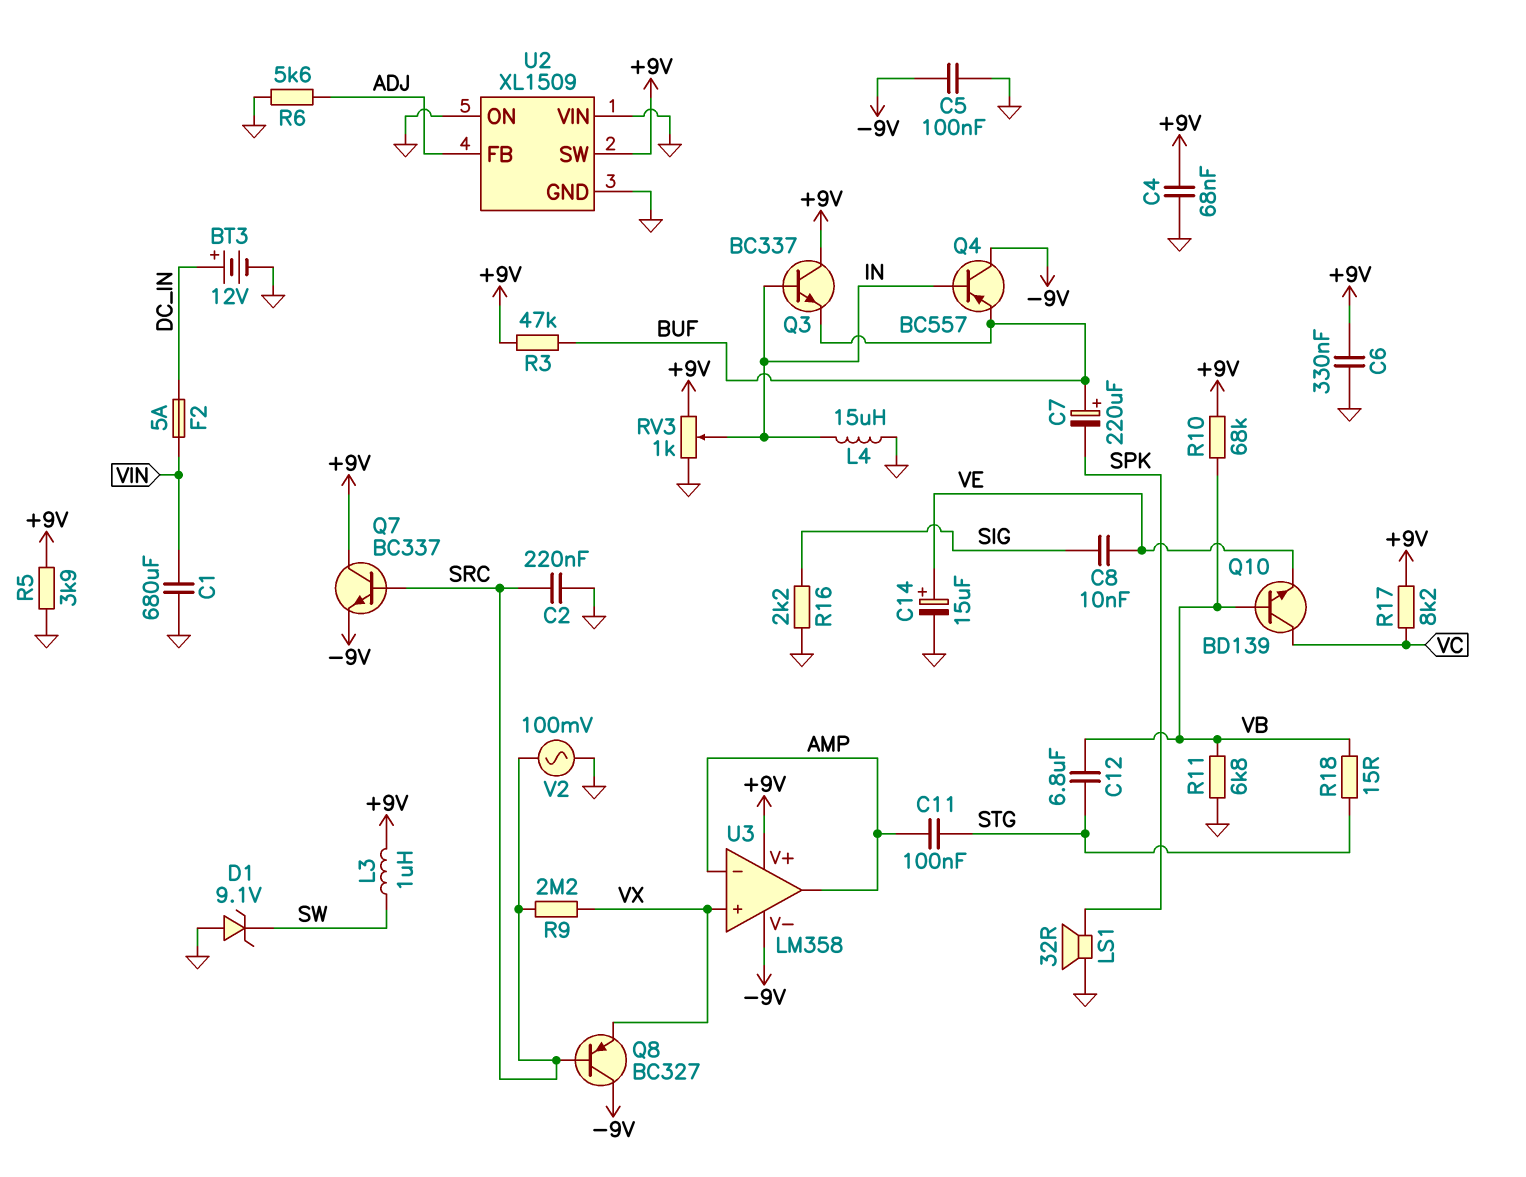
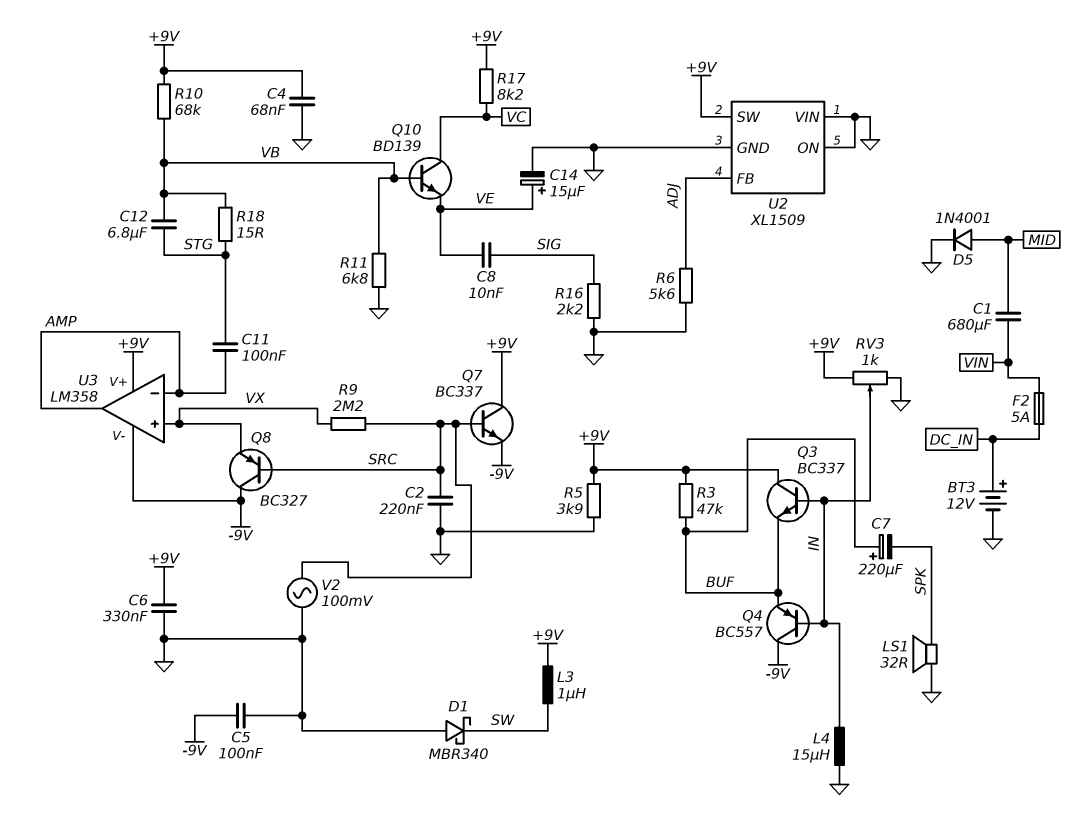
C1: 680uF (GND, VIN) -> 680uF (MID, VIN)
D1: zener 9.1V (A GND, K SW) -> schottky MBR340 (A GND, K SW)
D5: none -> diode 1N4001 (A MID, K GND)

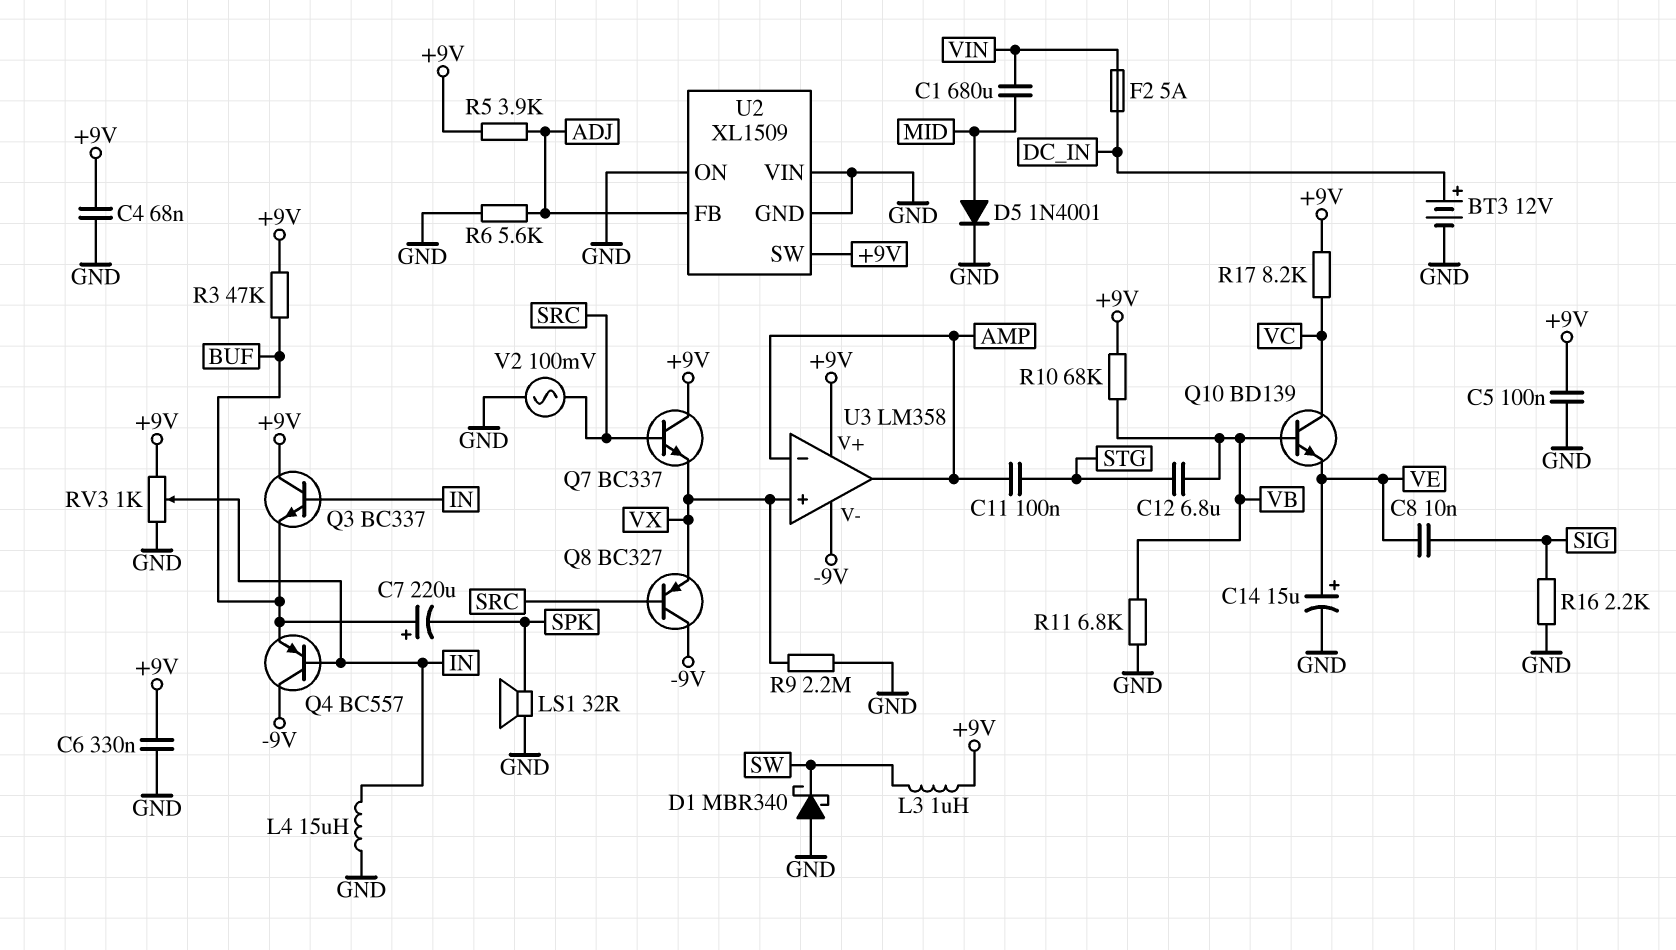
C2: 220nF (GND, SRC) -> none
C5: 100nF (-9V, GND) -> 100nF (+9V, GND)
Q7: NPN BC337 (B SRC, C +9V, E -9V) -> NPN BC337 (B SRC, C +9V, E VX)
R5: 3.9k (+9V, GND) -> 3.9k (+9V, ADJ)
R9: 2.2M (SRC, VX) -> 2.2M (GND, VX)
R18: 15 (STG, VB) -> none

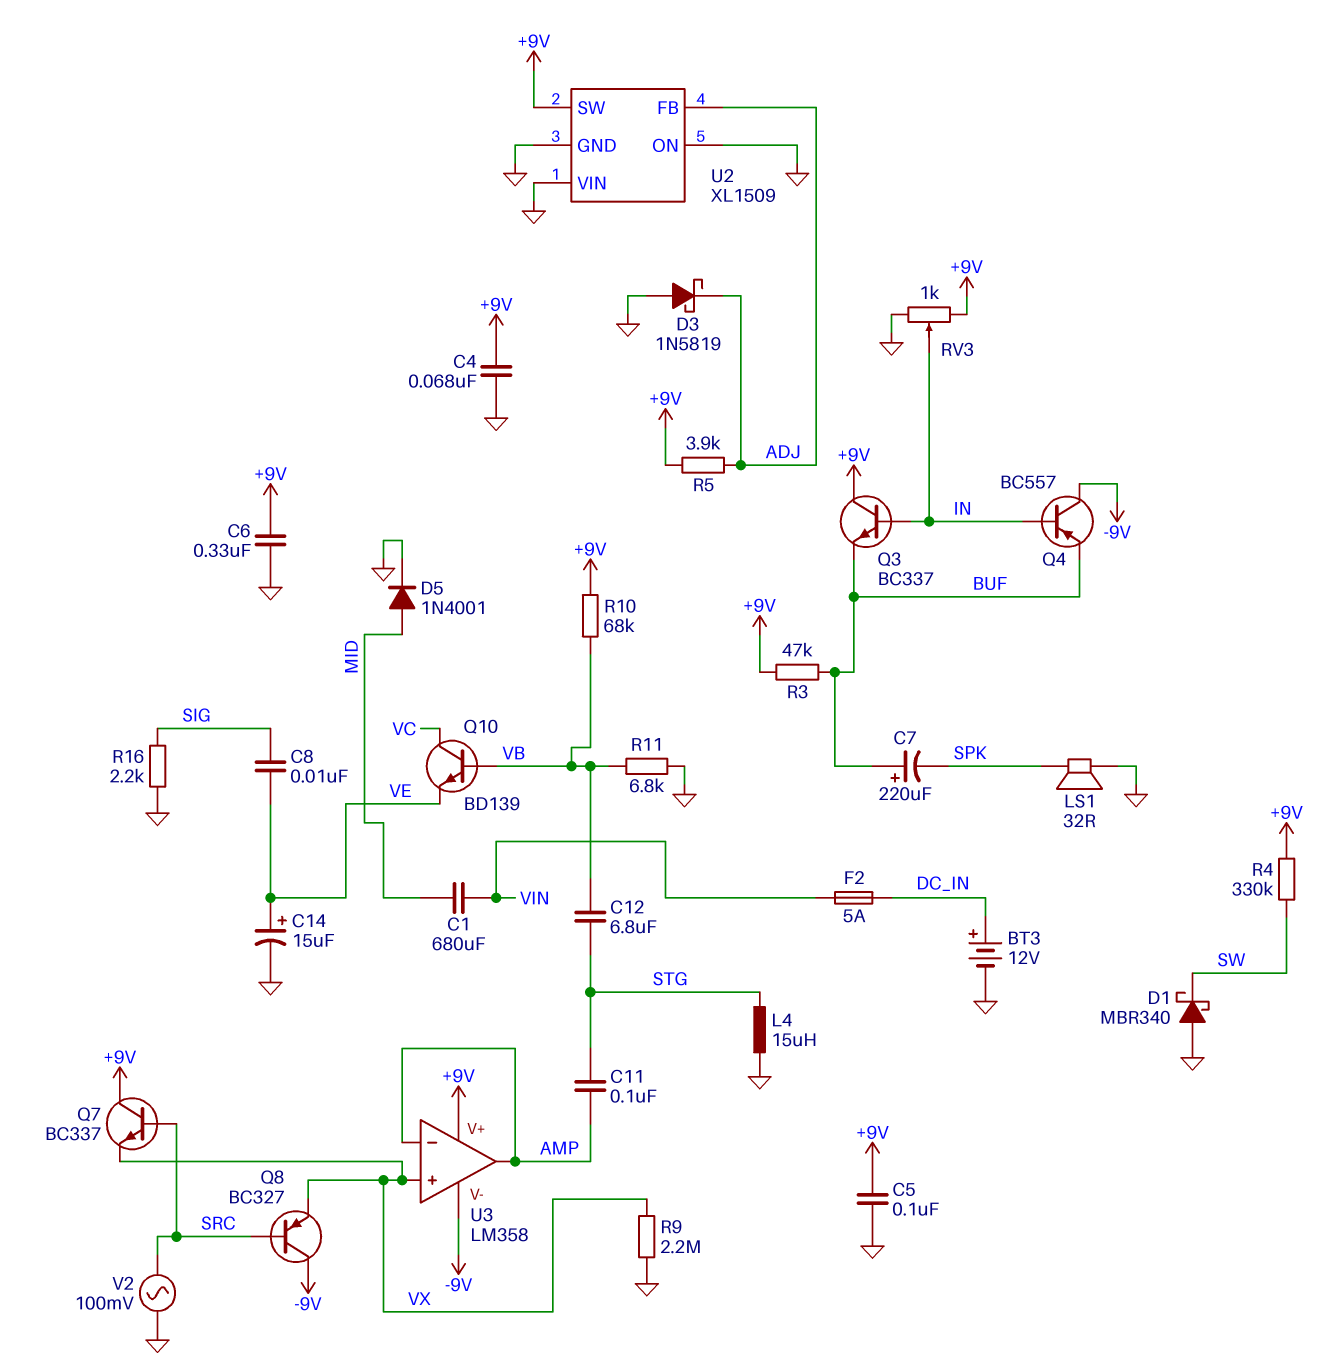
D3: none -> schottky 1N5819 (A GND, K ADJ)
L3: 1uH (+9V, SW) -> none
L4: 15uH (GND, IN) -> 15uH (GND, STG)
R4: none -> 330k (+9V, SW)
R6: 5.6k (ADJ, GND) -> none
R17: 8.2k (+9V, VC) -> none

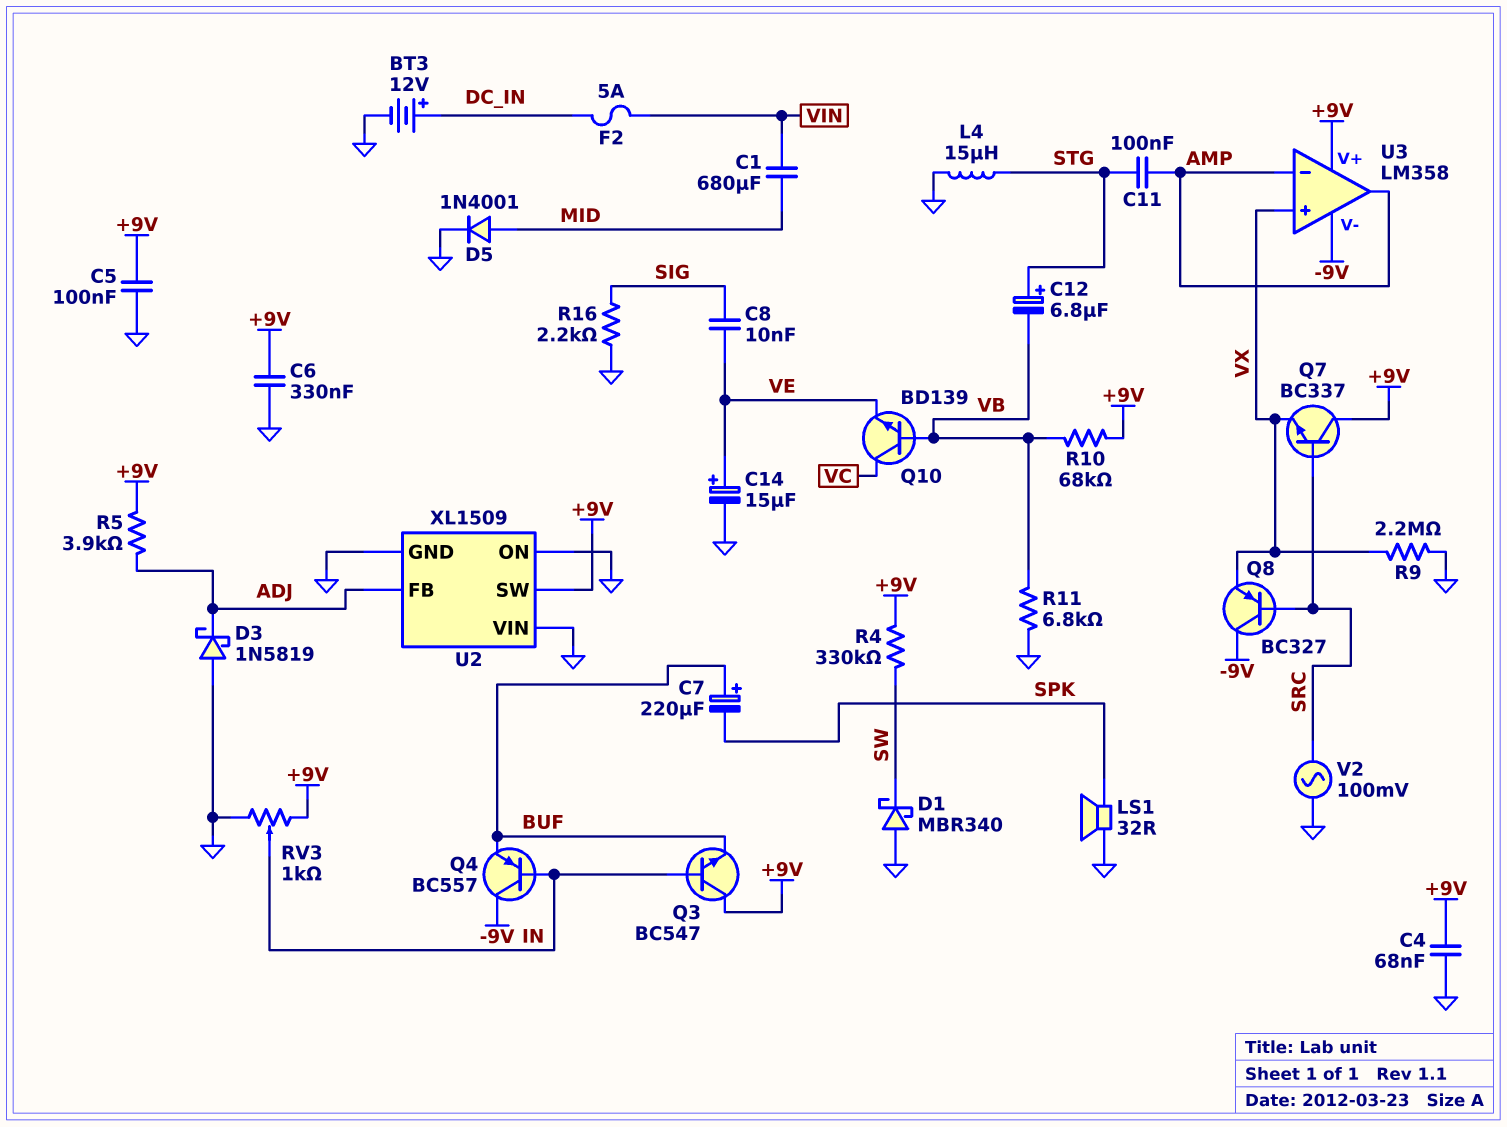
C12: 6.8uF (STG, VB) -> 6.8uF (plus STG, minus VB)
Q3: NPN BC337 (B IN, C +9V, E BUF) -> NPN BC547 (B IN, C +9V, E BUF)
R3: 47k (+9V, BUF) -> none

